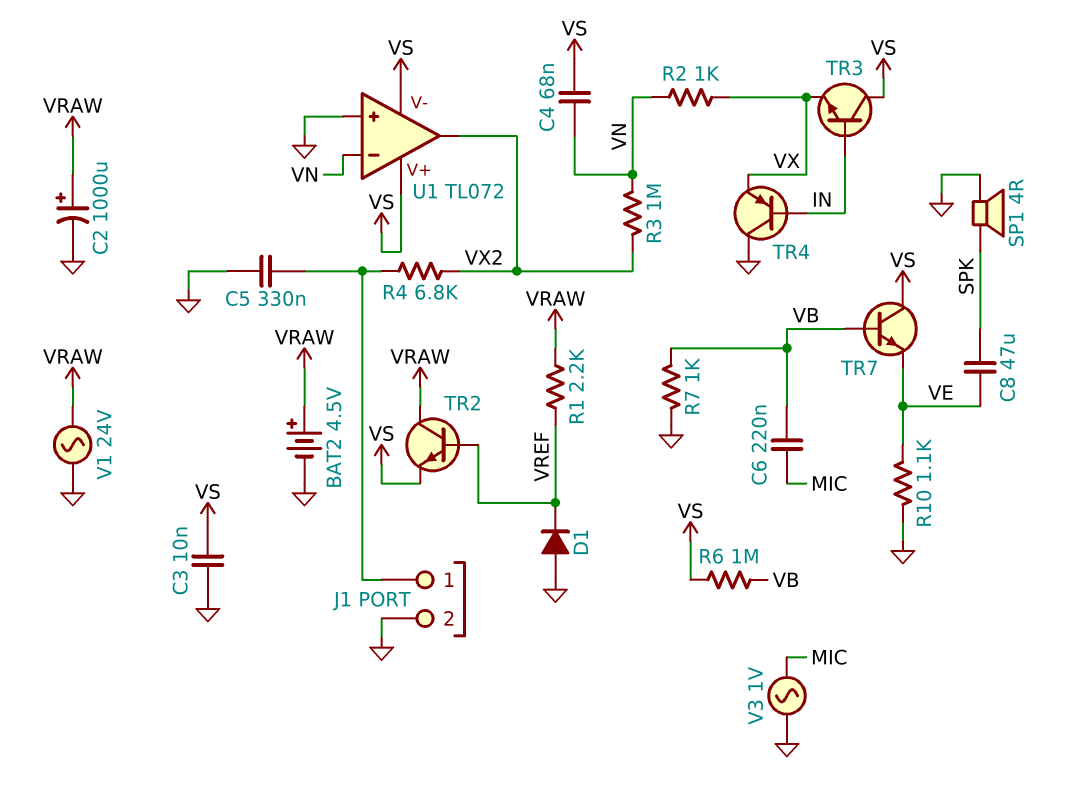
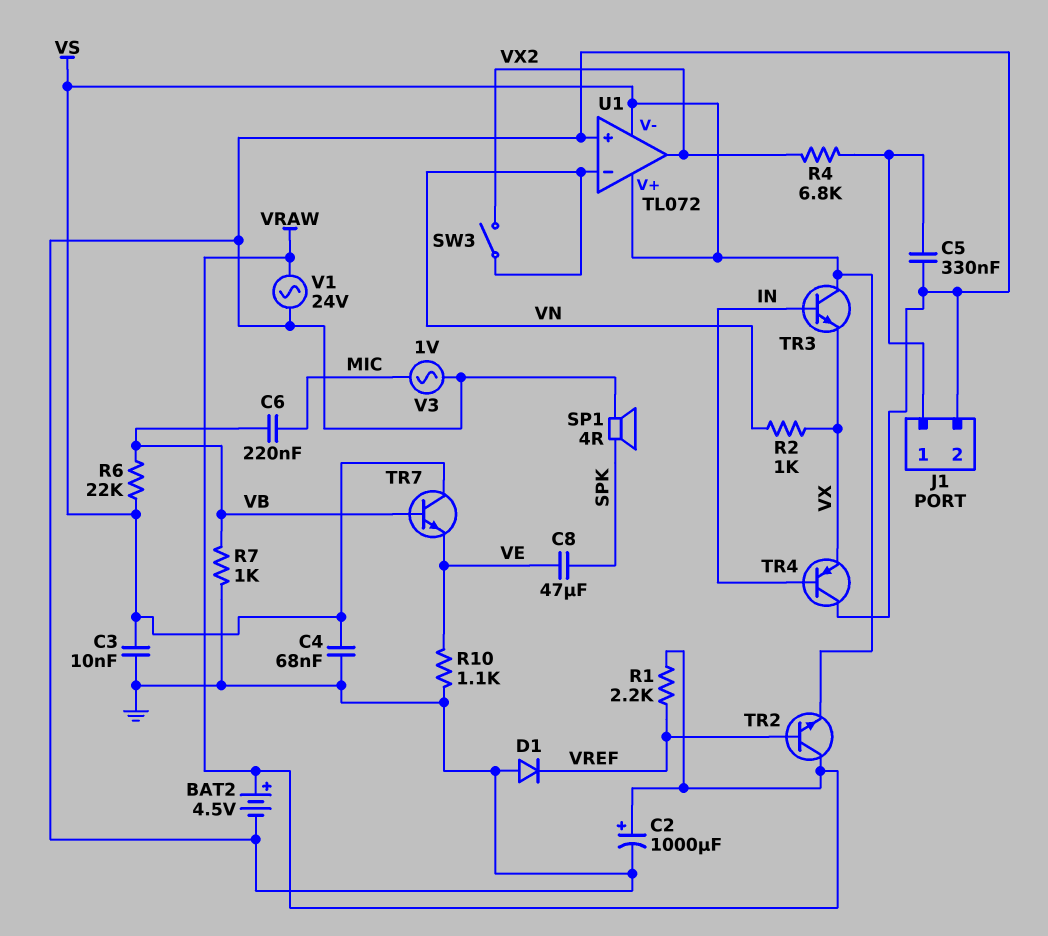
C4: 68nF (VN, VS) -> 68nF (GND, VS)
R3: 1M (VN, VX2) -> none
R6: 1M (VB, VS) -> 22k (VB, VS)
SW3: none -> switch (VN, VX2)

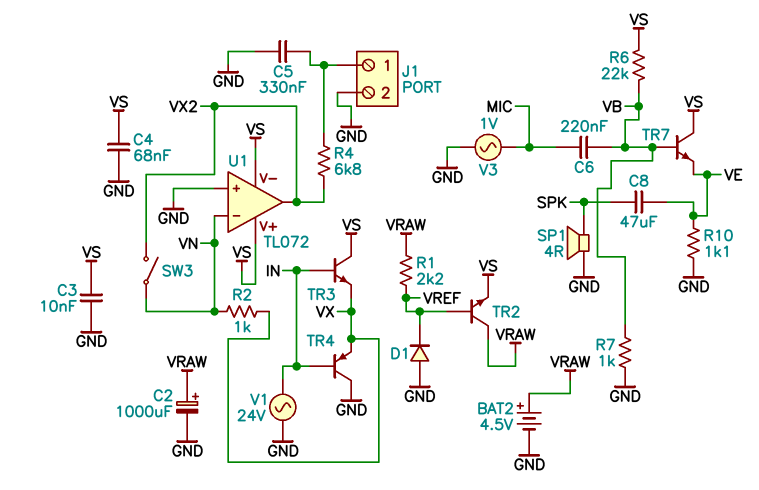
V1: AC 24V (GND, VRAW) -> AC 24V (GND, IN)

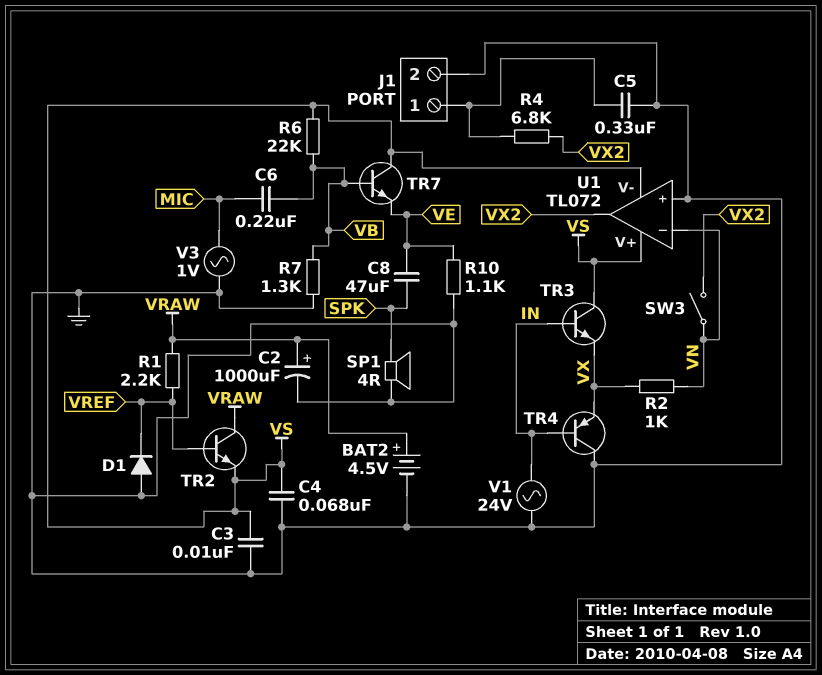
R7: 1k (GND, VB) -> 1.3k (GND, VB)

